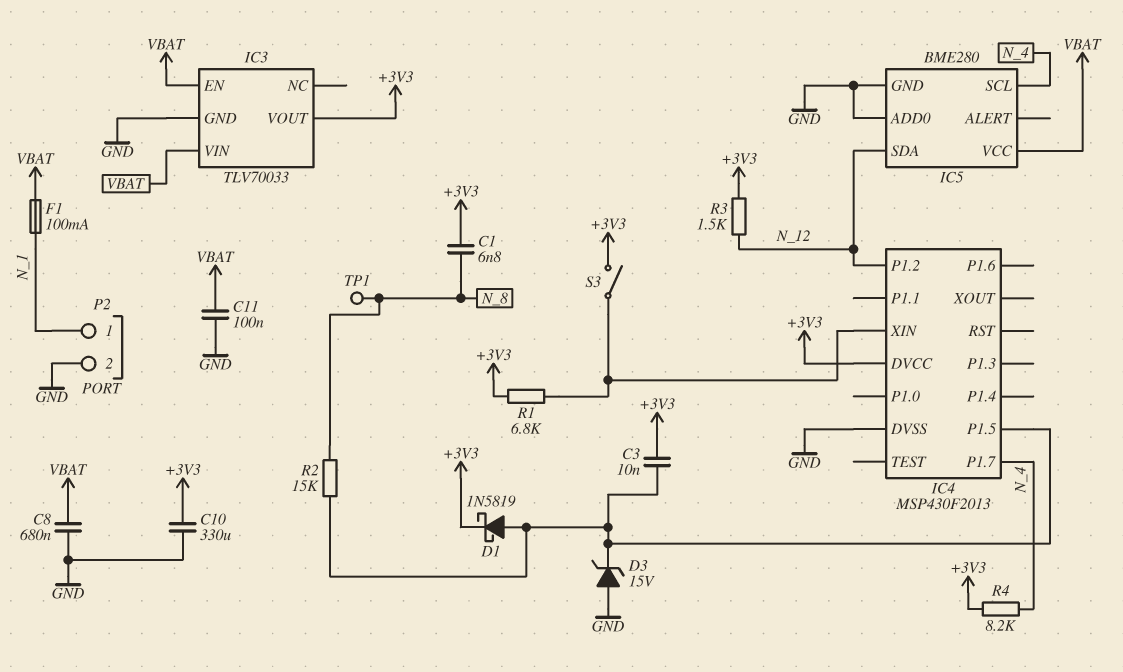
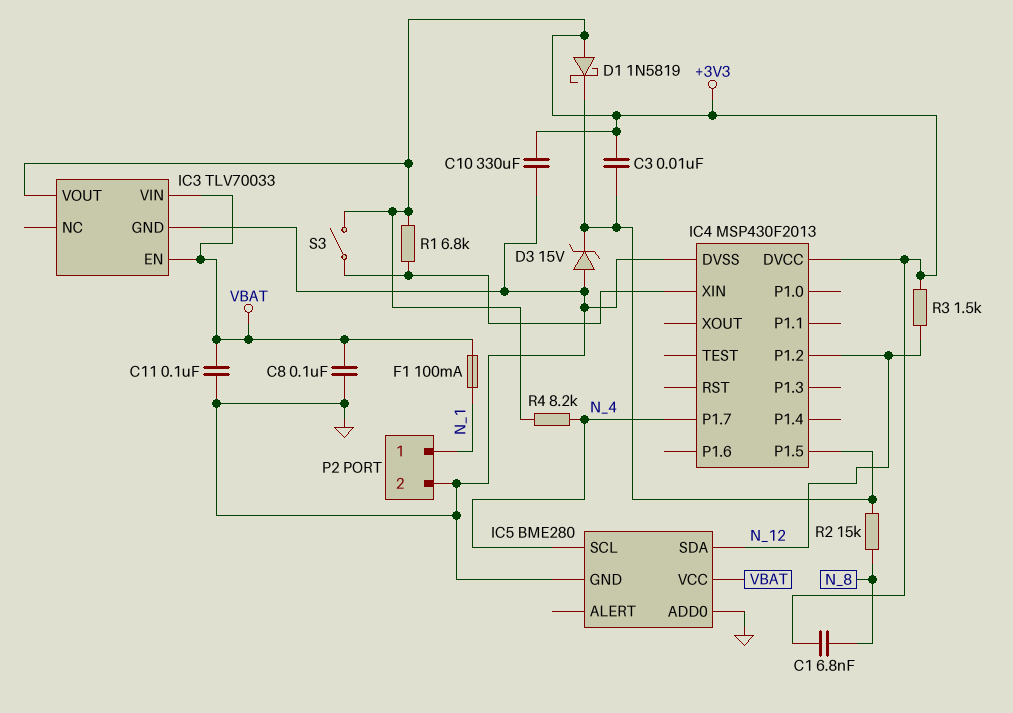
C8: 680nF (GND, VBAT) -> 100nF (GND, VBAT)
D1: schottky 1N5819 (A IC4/P1.5, K +3V3) -> schottky 1N5819 (A +3V3, K IC4/P1.5)
TP1: test point (N_8) -> none

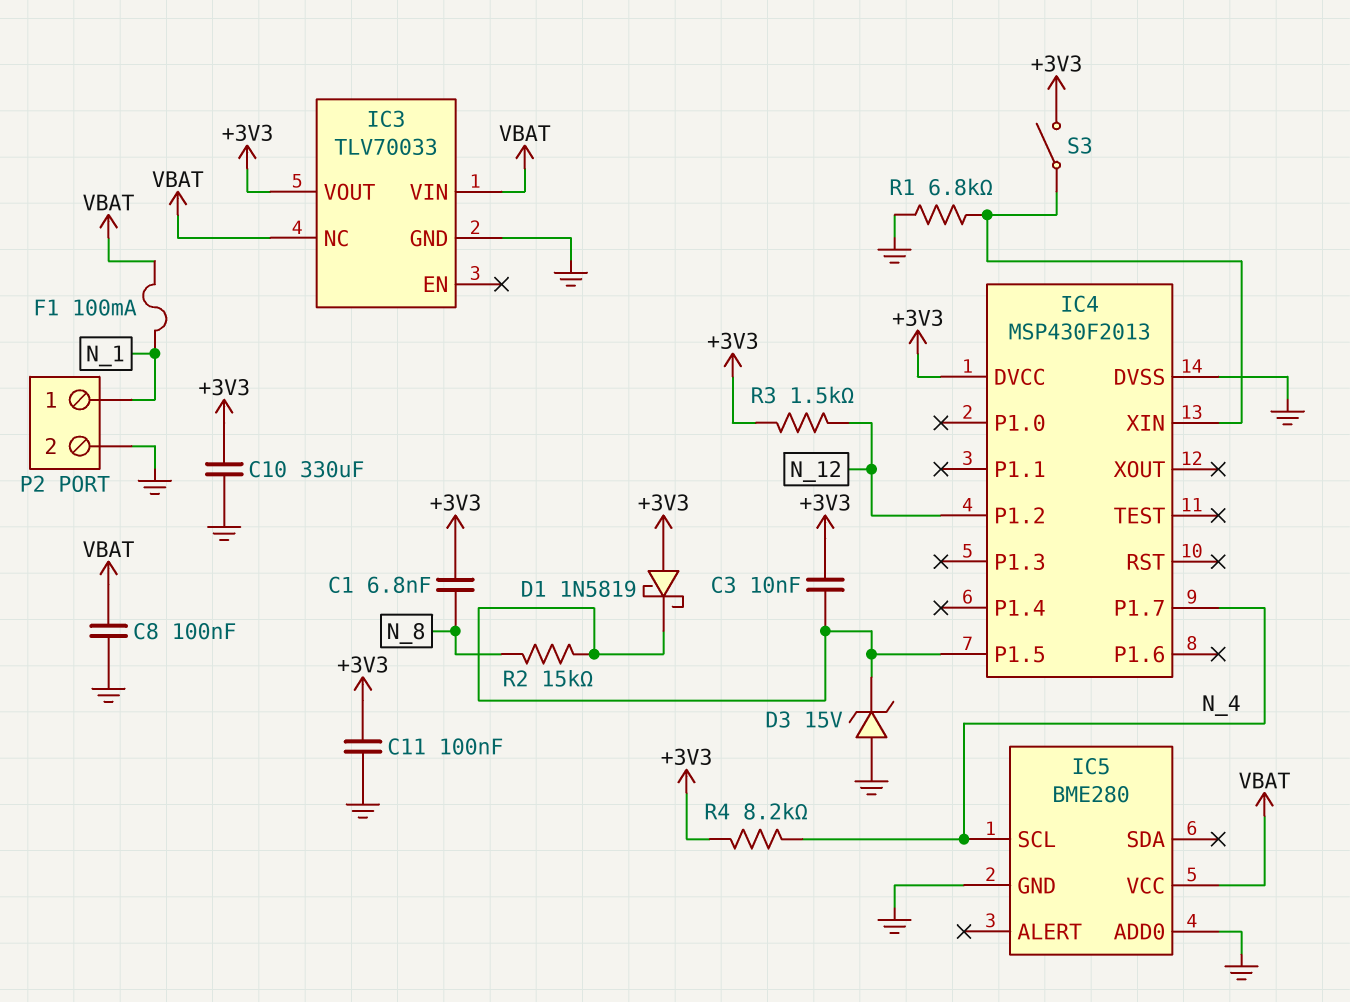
C11: 100nF (GND, VBAT) -> 100nF (+3V3, GND)
IC3 pin EN: VBAT -> none
IC3 pin NC: none -> VBAT
IC5 pin SDA: N_12 -> none
R1: 6.8k (+3V3, IC4/XIN) -> 6.8k (GND, IC4/XIN)

